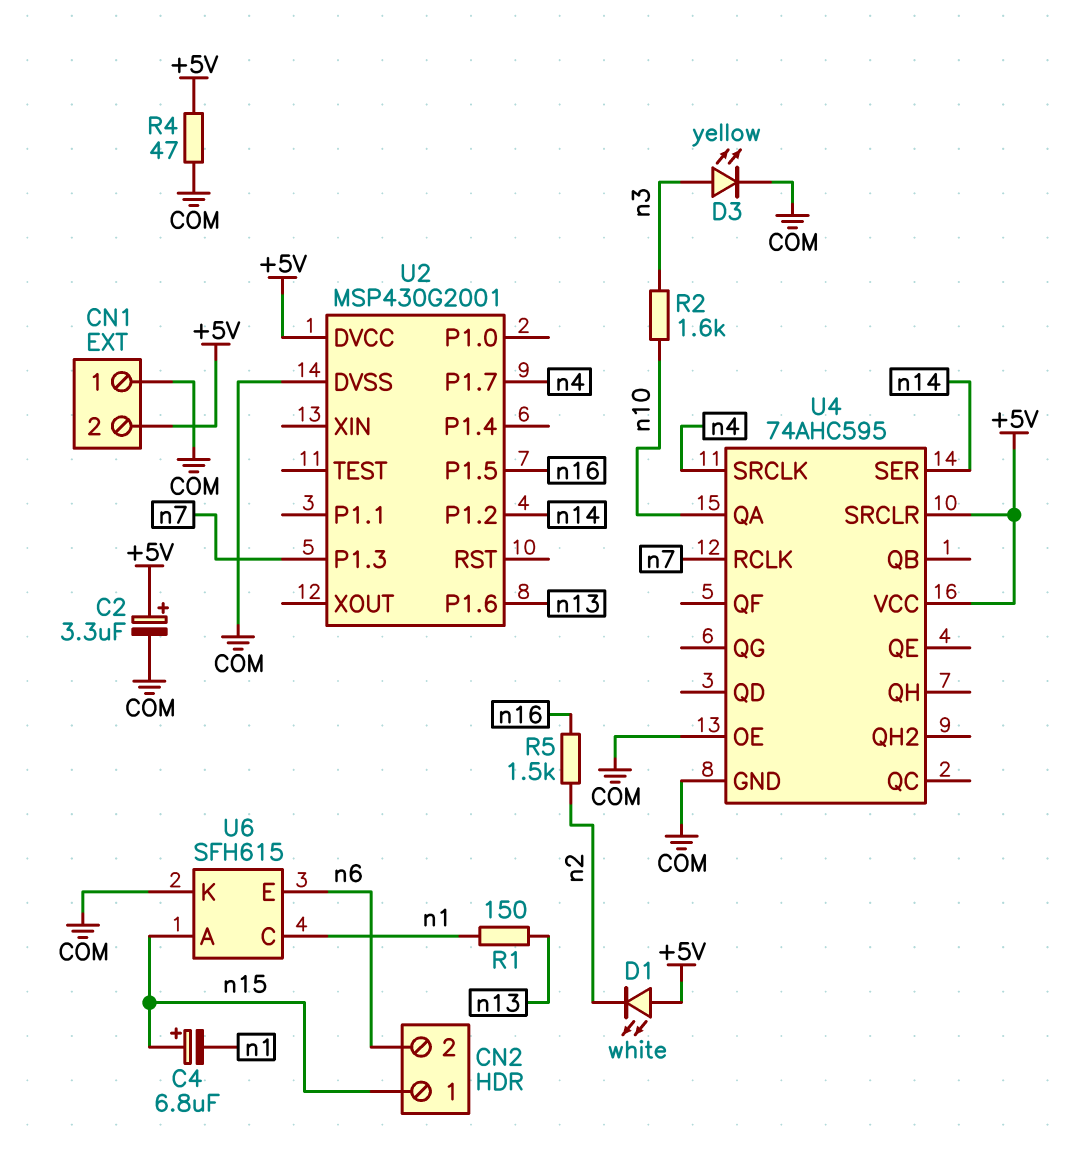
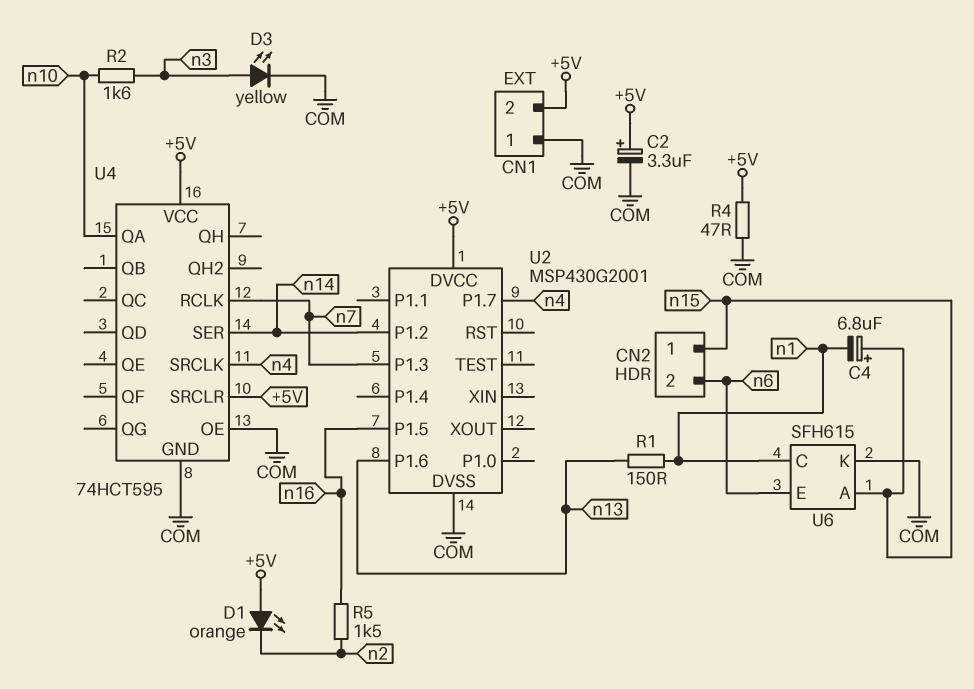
D1: LED white (A +5V, K n2) -> LED orange (A +5V, K n2)
U4: 74AHC595 -> 74HCT595

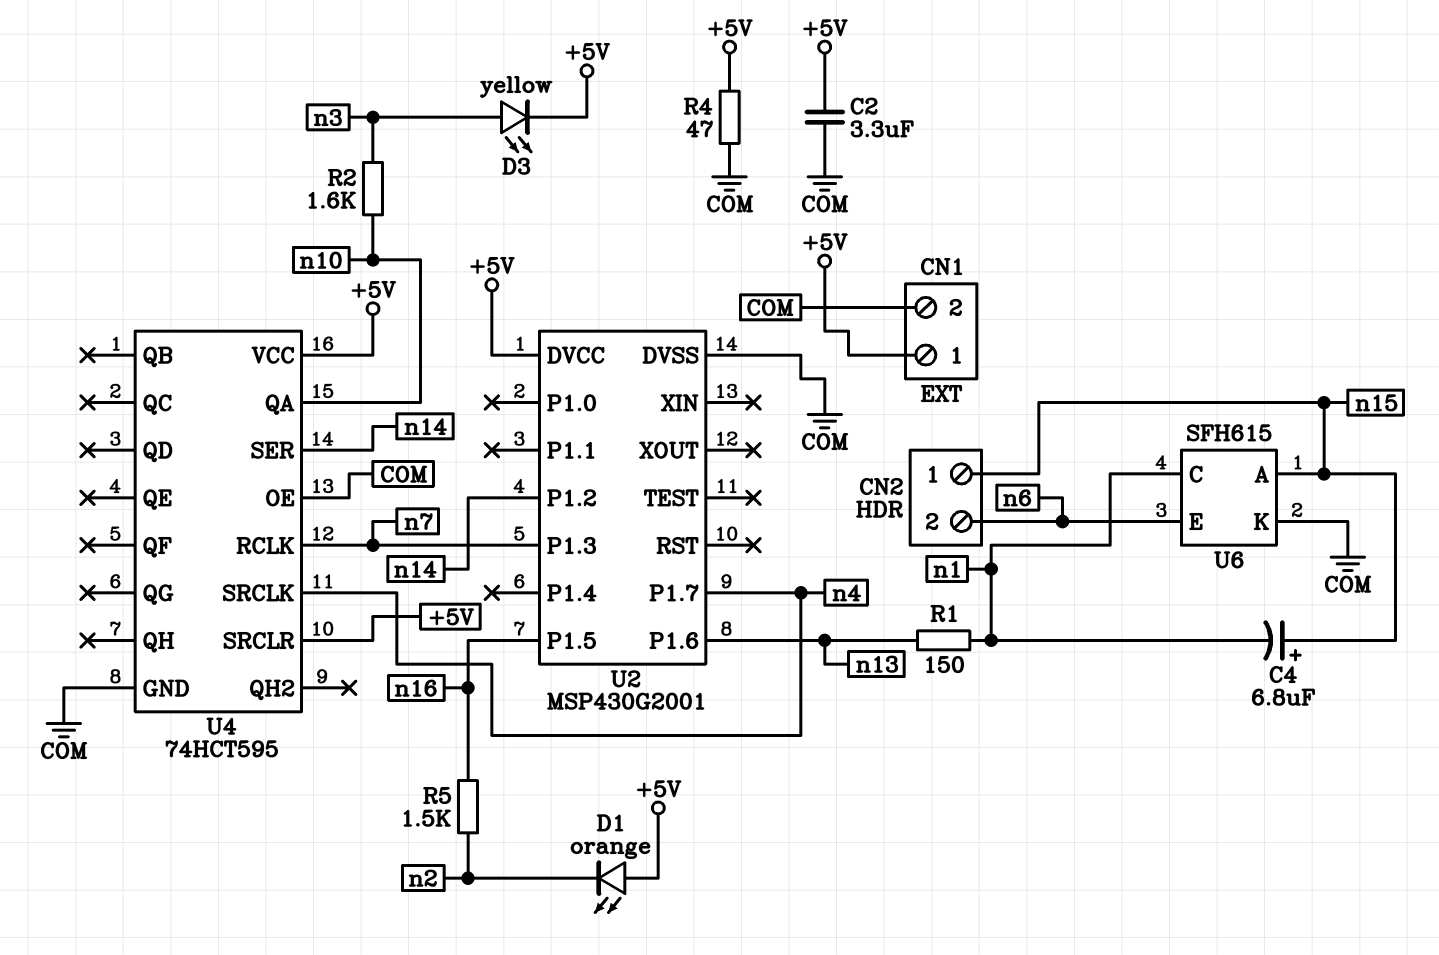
C2: 3.3uF (plus +5V, minus COM) -> 3.3uF (+5V, COM)
CN1 pin 1: COM -> +5V
CN1 pin 2: +5V -> COM
D3: LED yellow (A n3, K COM) -> LED yellow (A n3, K +5V)

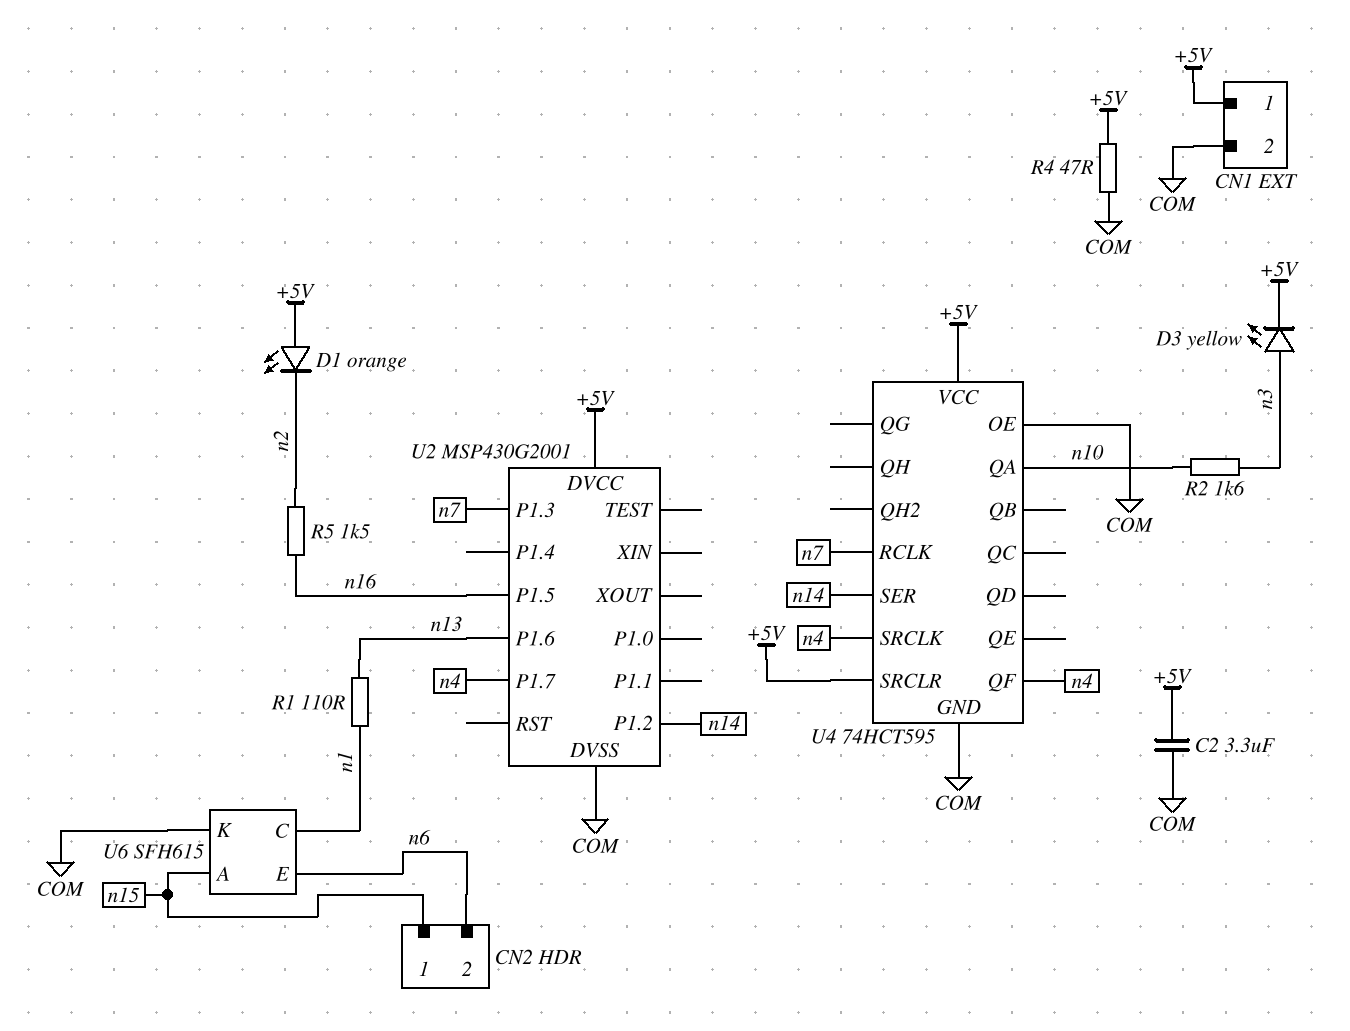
C4: 6.8uF (plus n15, minus n1) -> none
R1: 150 (n1, n13) -> 110 (n1, n13)
U4 pin QF: none -> n4

